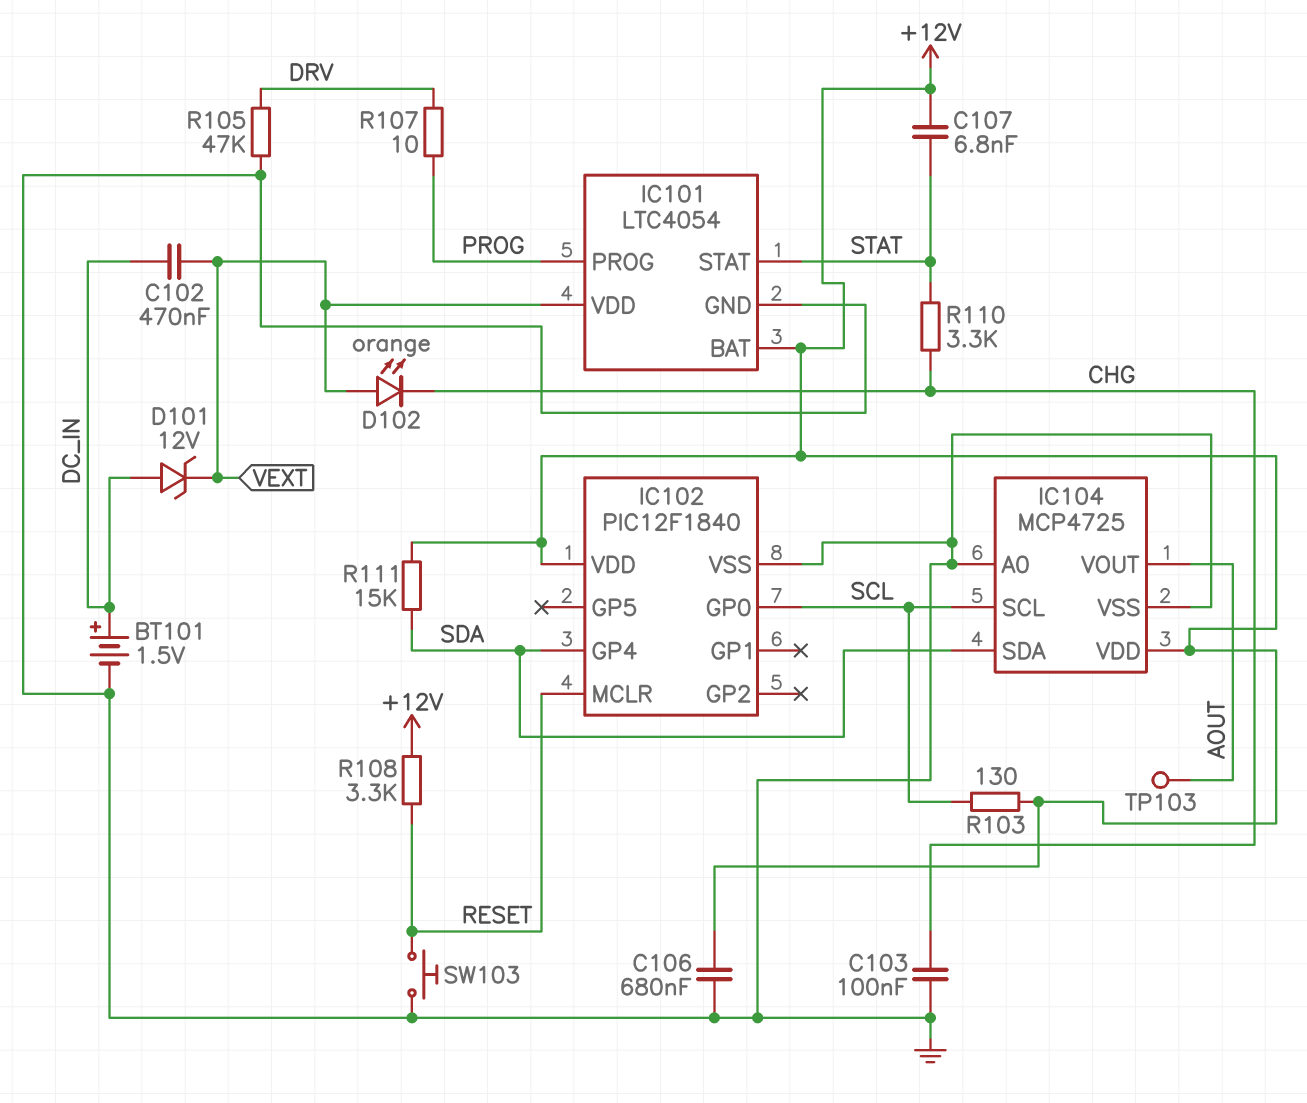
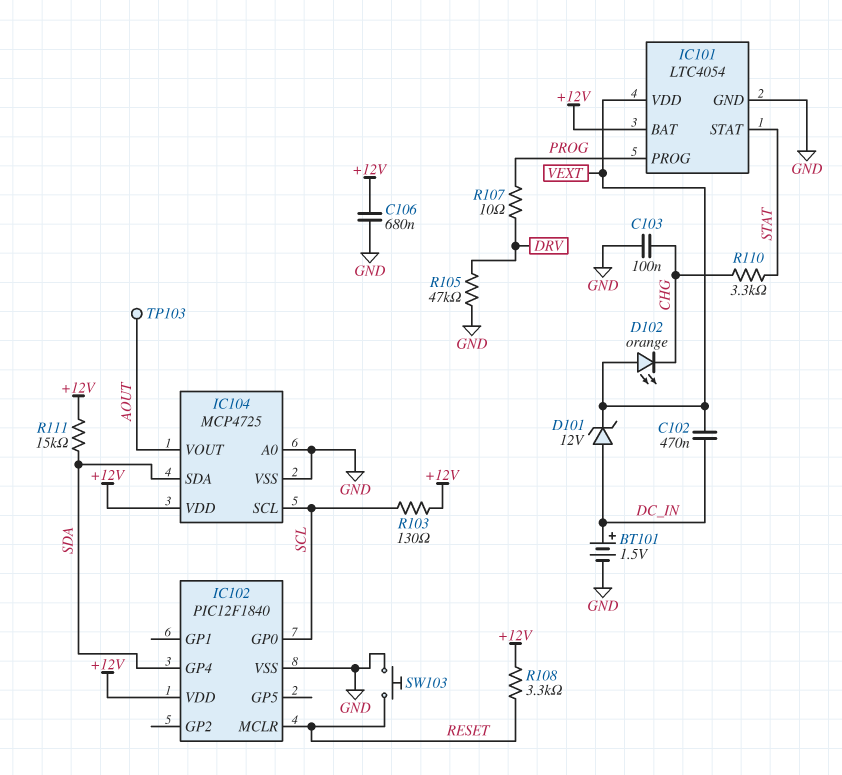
C107: 6.8nF (+12V, STAT) -> none

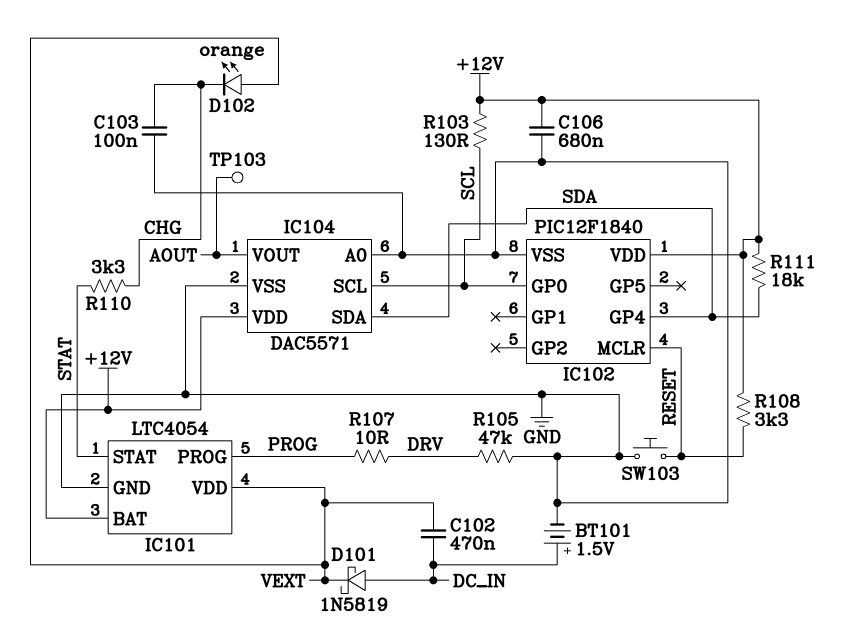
D101: zener 12V (A DC_IN, K VEXT) -> schottky 1N5819 (A DC_IN, K VEXT)
IC104: MCP4725 -> DAC5571
R111: 15k (+12V, SDA) -> 18k (+12V, SDA)

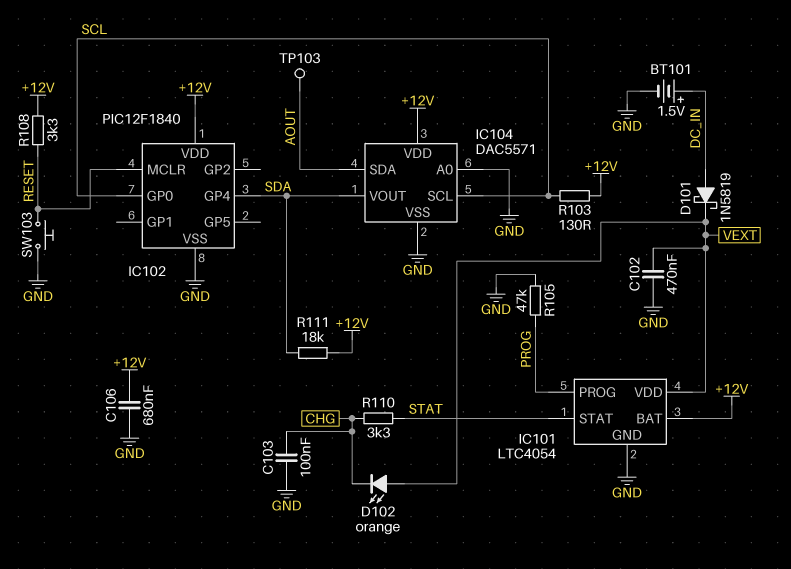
C102: 470nF (DC_IN, VEXT) -> 470nF (GND, VEXT)
IC104 pin SDA: SDA -> AOUT
IC104 pin VOUT: AOUT -> SDA
R105: 47k (DRV, GND) -> 47k (GND, PROG)
R107: 10 (DRV, PROG) -> none

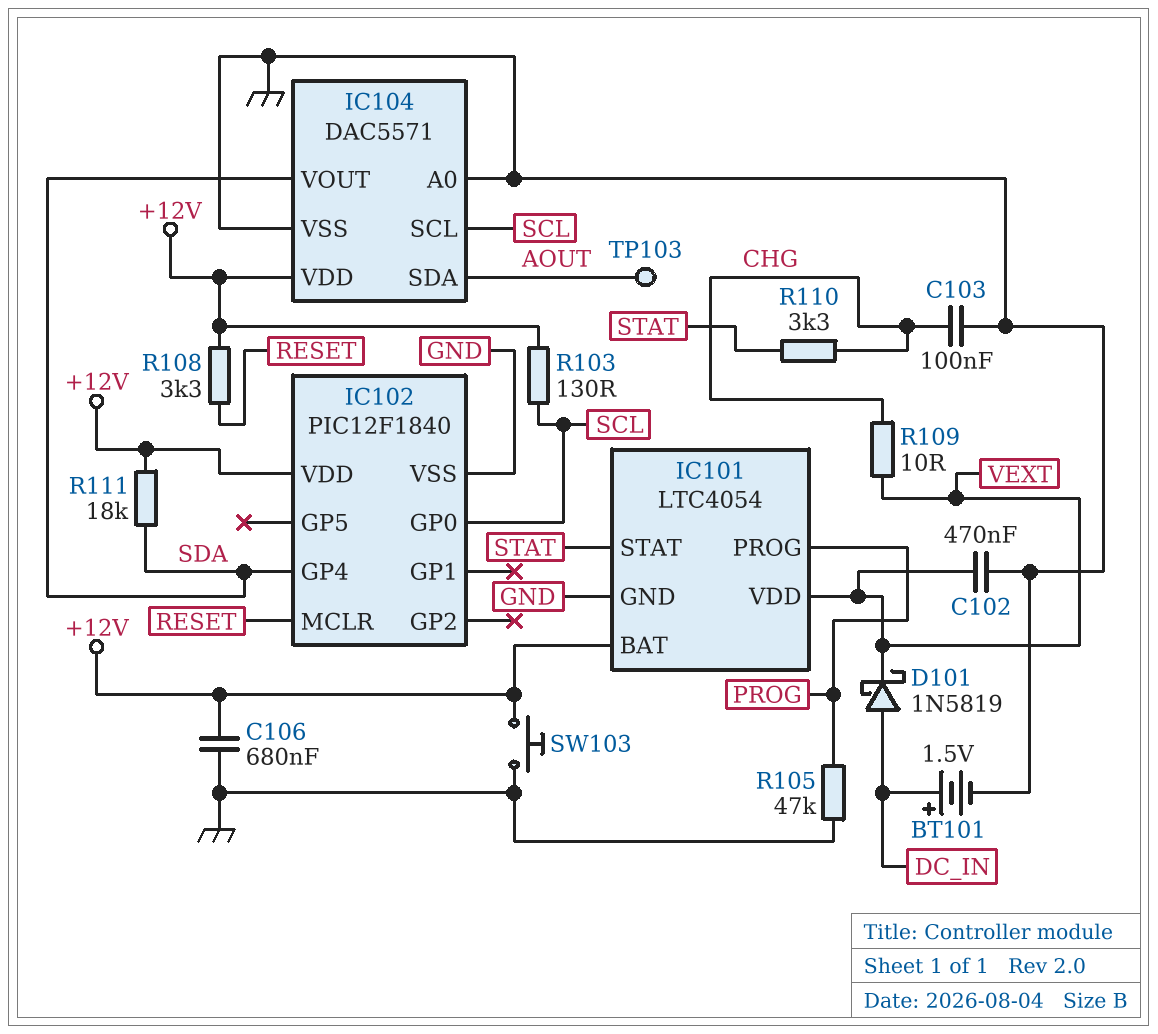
D102: LED orange (A VEXT, K CHG) -> none
R109: none -> 10 (CHG, VEXT)
SW103: button (GND, RESET) -> button (+12V, GND)

